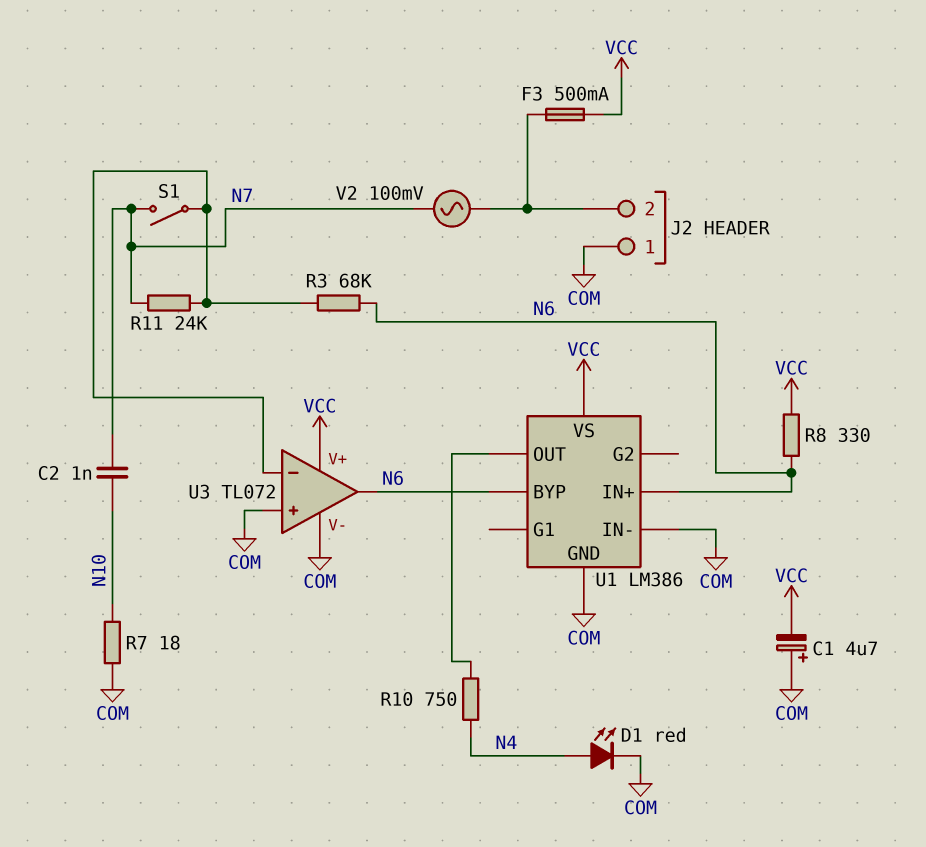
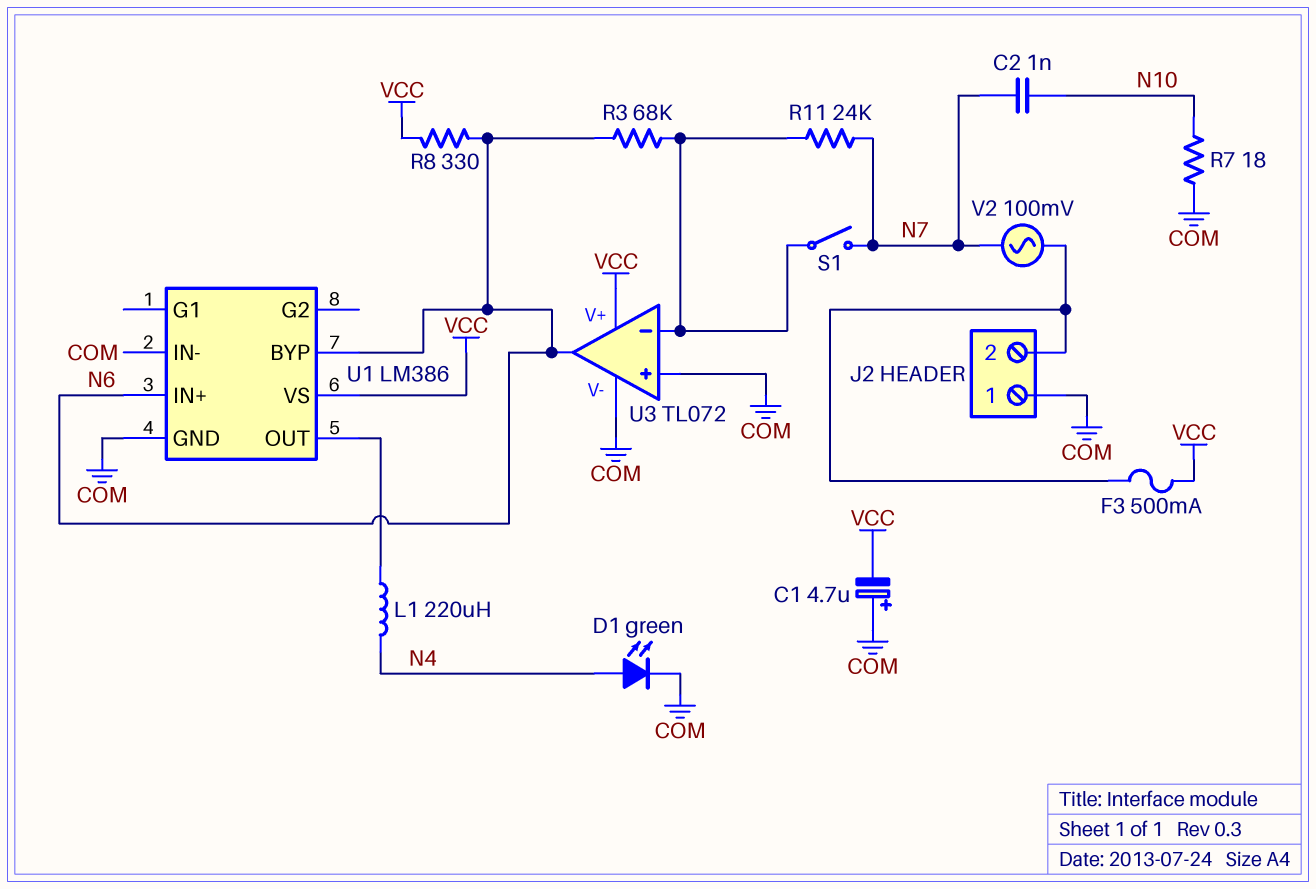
D1: LED red (A N4, K COM) -> LED green (A N4, K COM)
L1: none -> 220uH (N4, U1/OUT)
R10: 750 (N4, U1/OUT) -> none

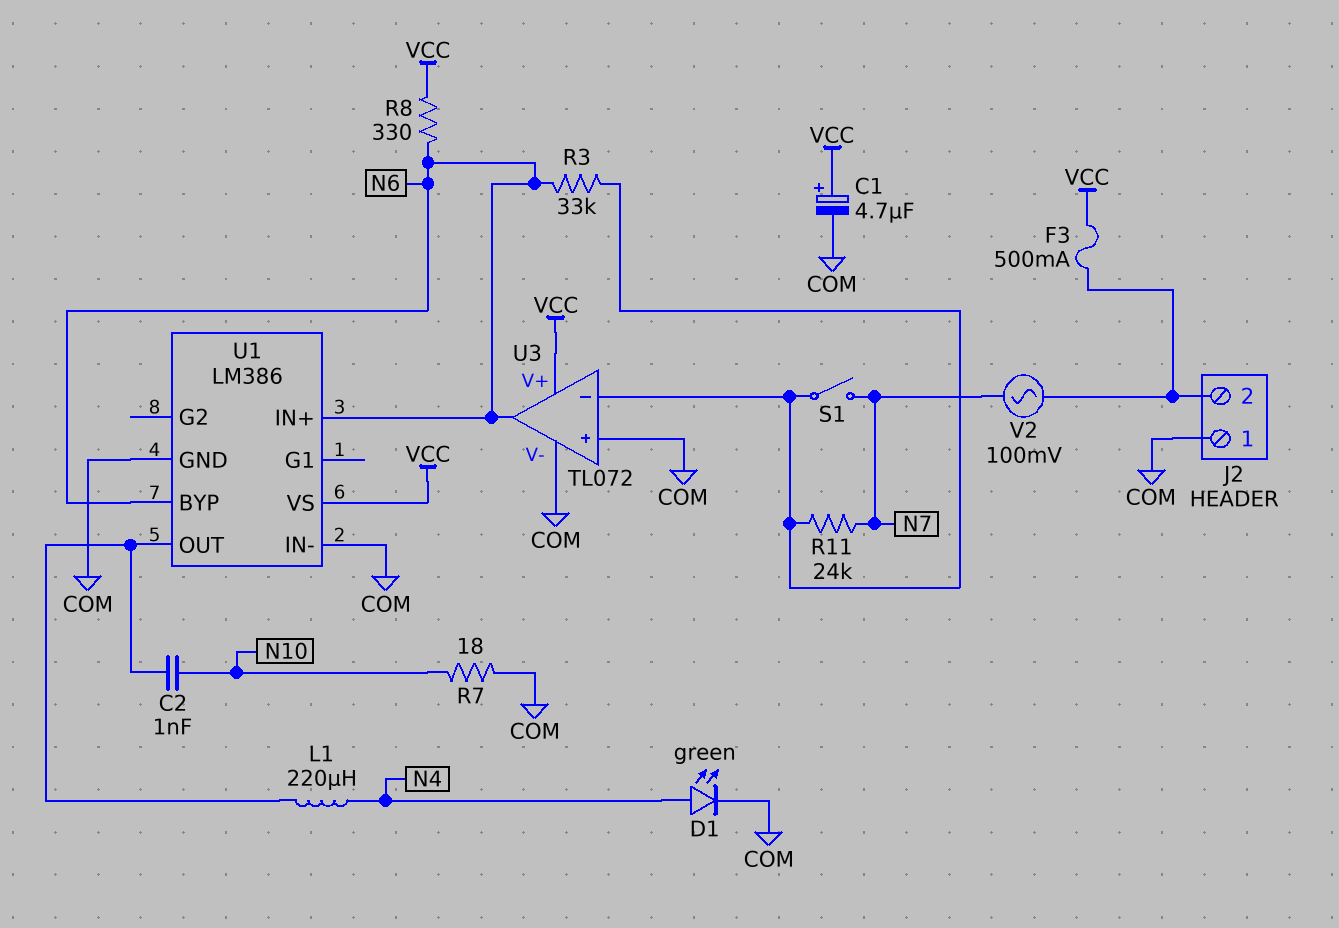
C1: 4.7uF (plus COM, minus VCC) -> 4.7uF (plus VCC, minus COM)
C2: 1nF (N7, N10) -> 1nF (N10, U1/OUT)
R3: 68k (N6, U3/in-) -> 33k (N6, U3/in-)

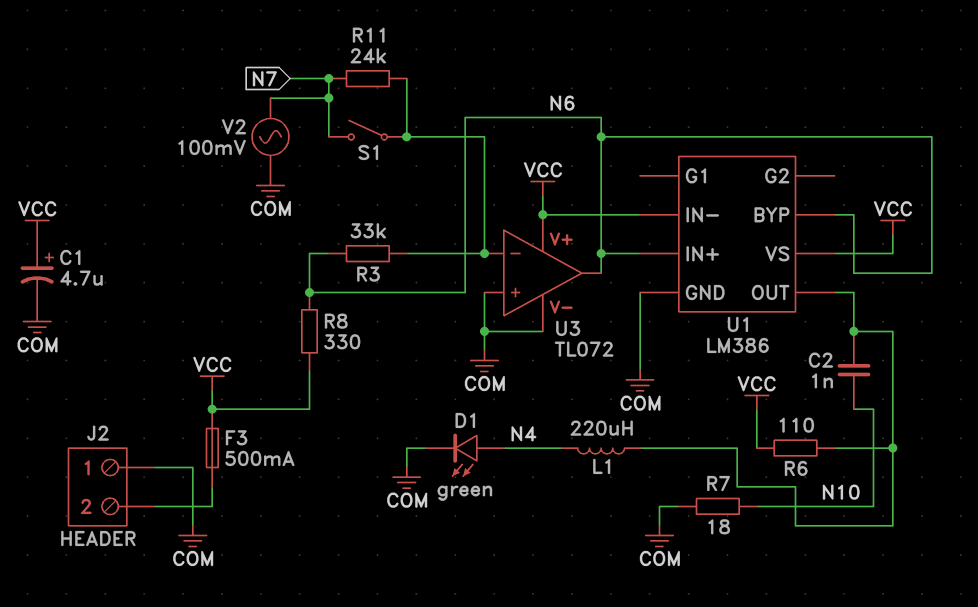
R6: none -> 110 (U1/OUT, VCC)
U1 pin IN-: COM -> VCC
V2: AC 100mV (J2/2, N7) -> AC 100mV (COM, N7)

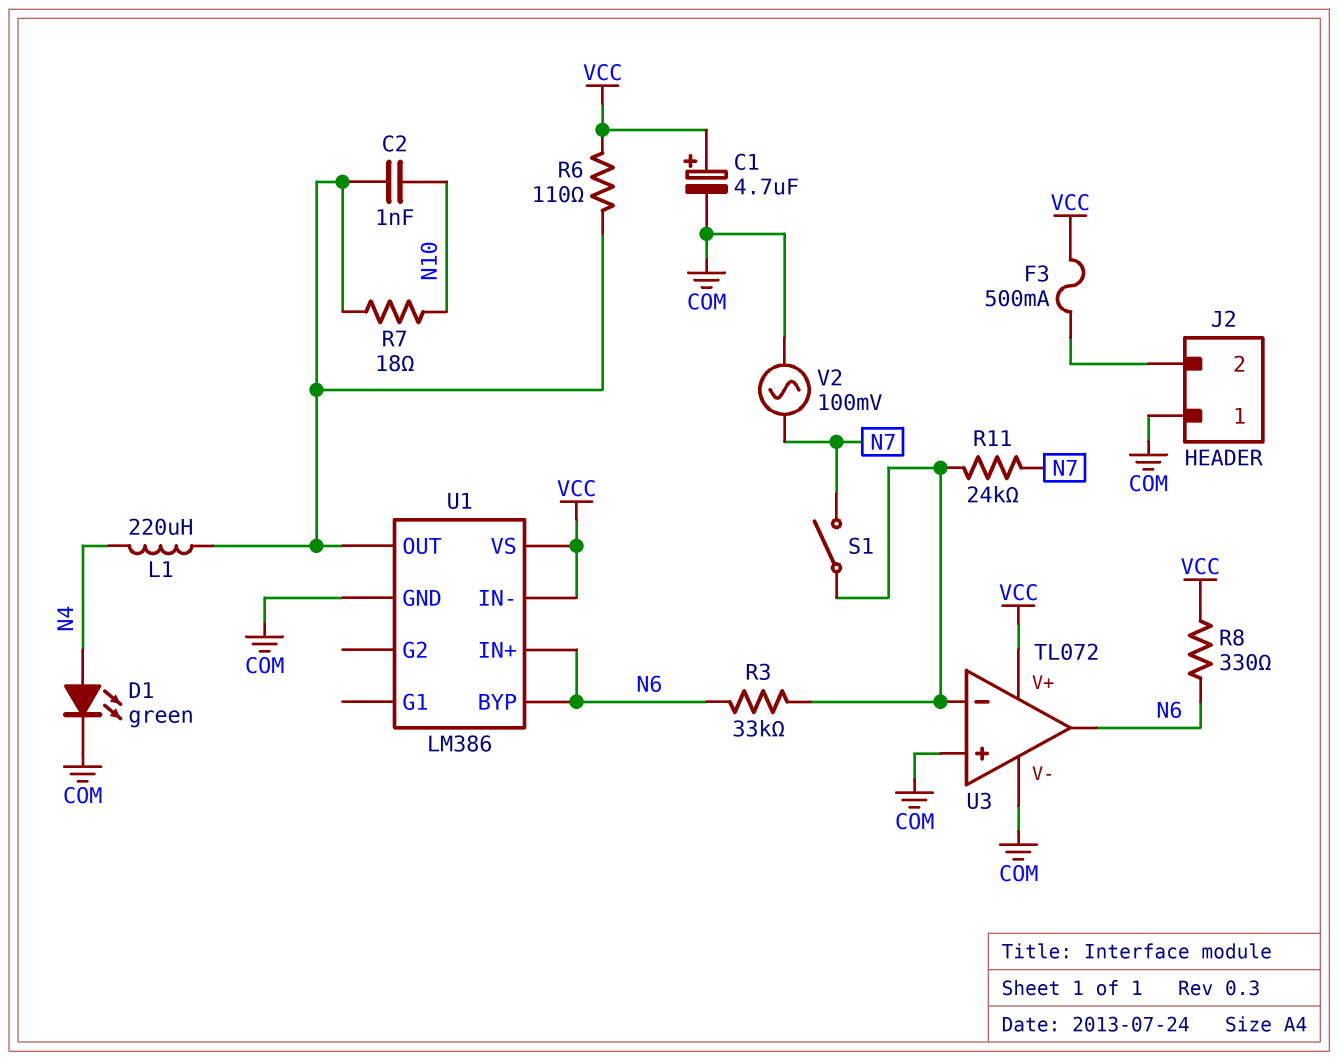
R7: 18 (COM, N10) -> 18 (N10, U1/OUT)

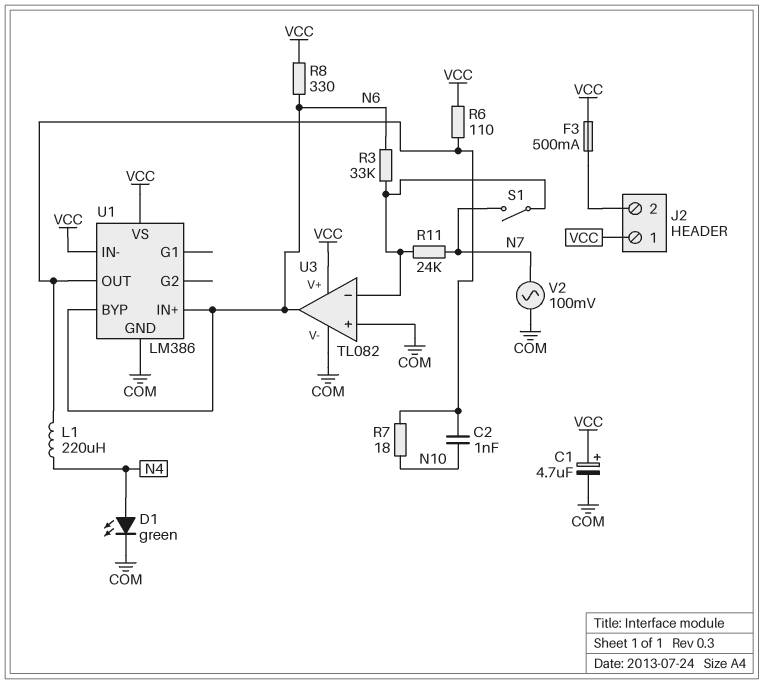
J2 pin 1: COM -> VCC
U3: TL072 -> TL082

